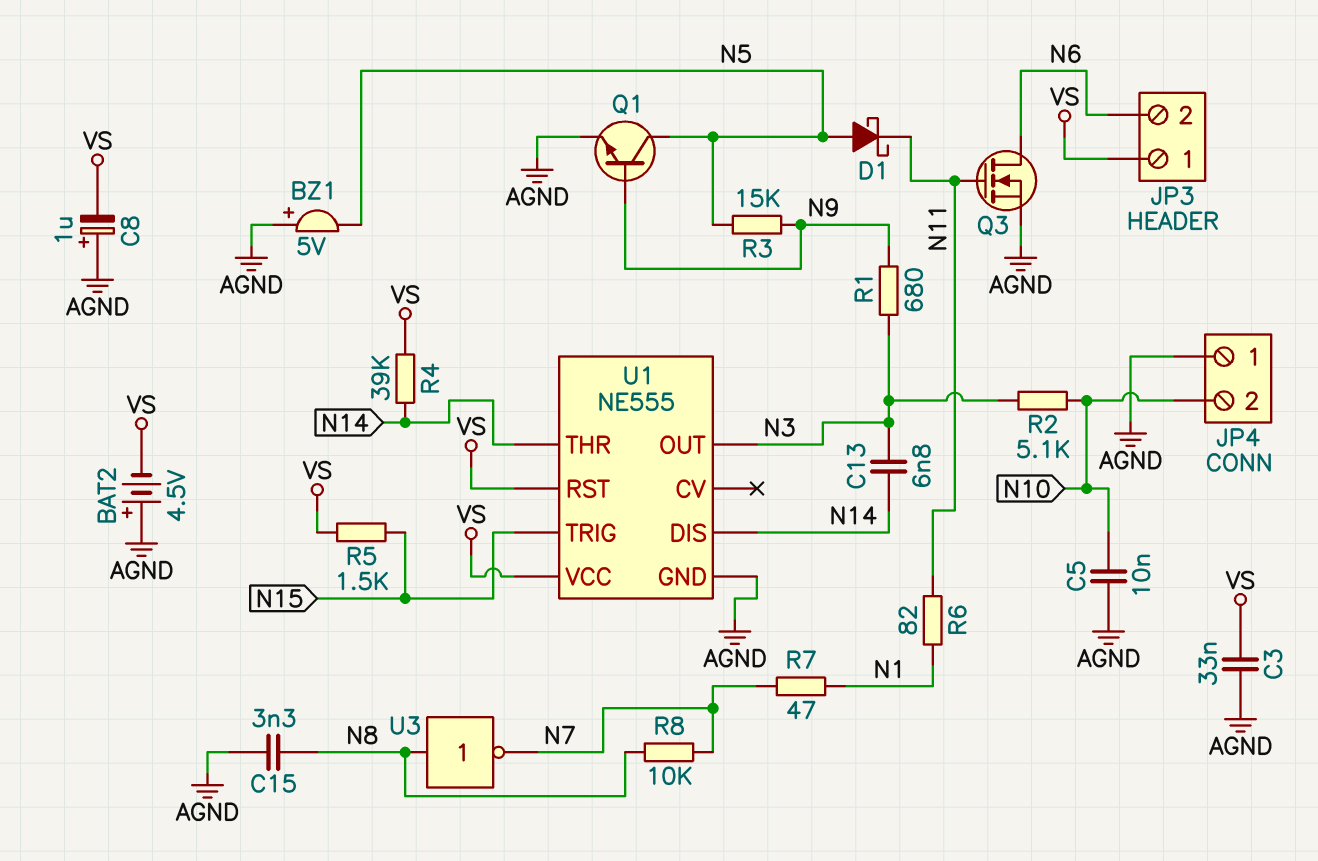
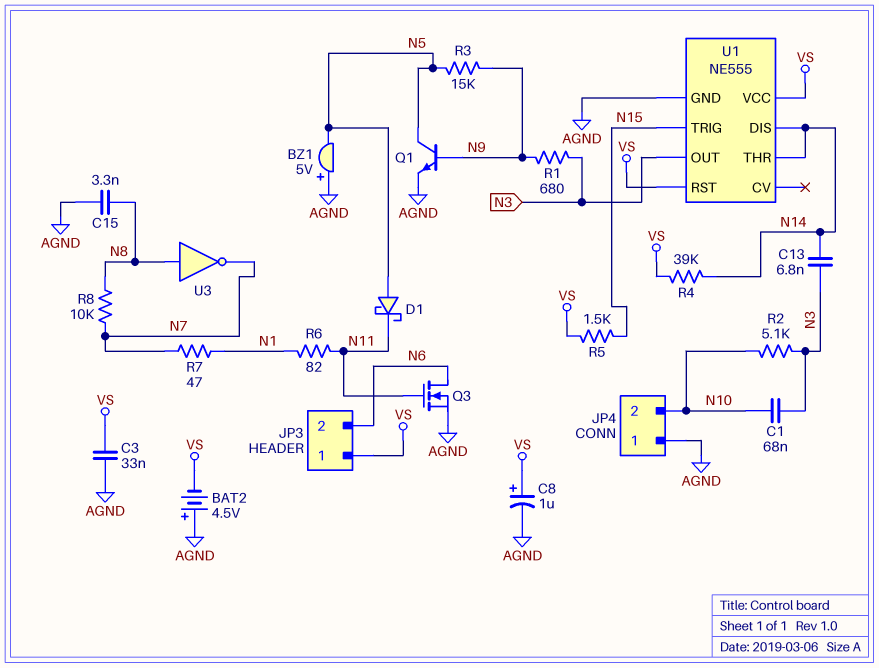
C1: none -> 68nF (N3, N10)
C5: 10nF (AGND, N10) -> none
C8: 1uF (plus AGND, minus VS) -> 1uF (plus VS, minus AGND)

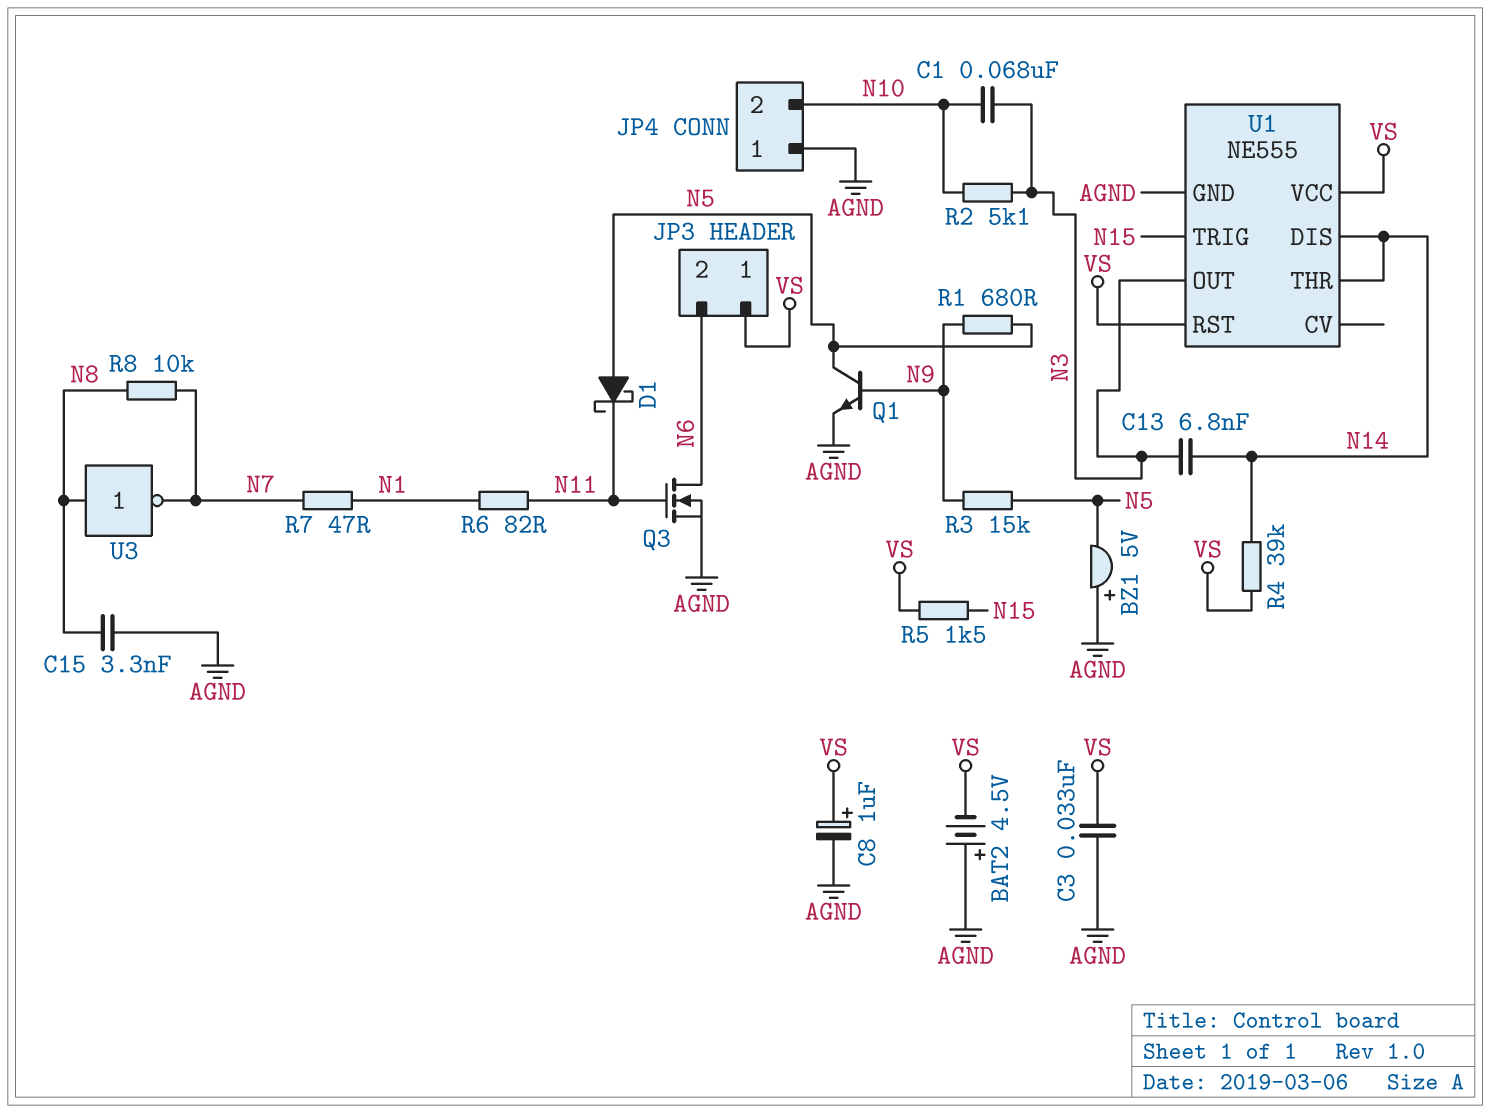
R1: 680 (N3, N9) -> 680 (N5, N9)

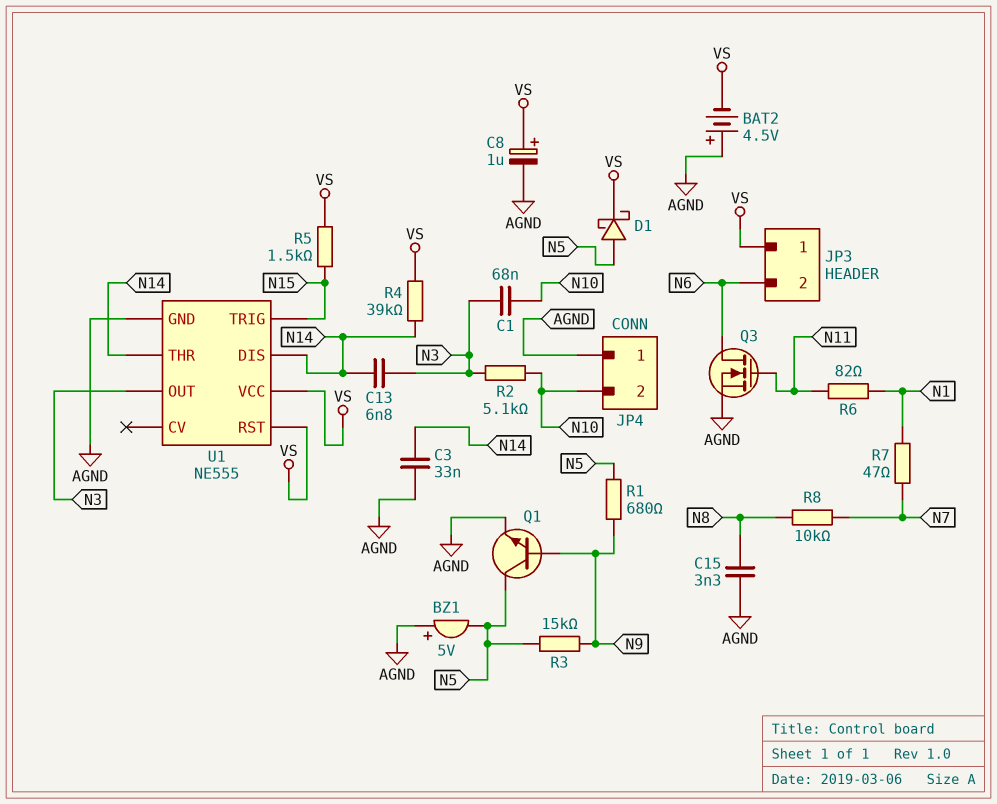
C3: 33nF (AGND, VS) -> 33nF (AGND, N14)
D1: schottky (A N5, K N11) -> schottky (A N5, K VS)
U3: NOT (in N8, out N7) -> none

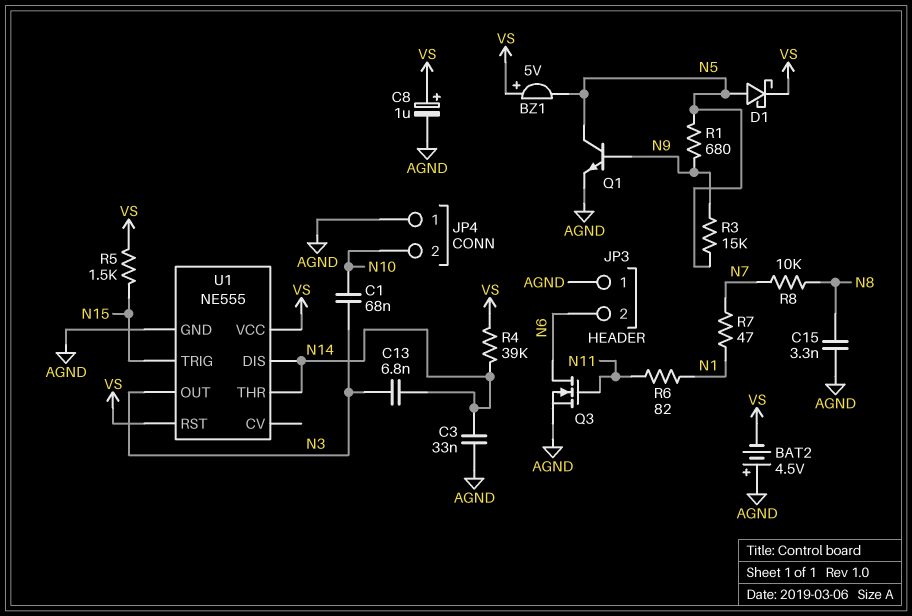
BZ1: buzzer 5V (plus AGND, minus N5) -> buzzer 5V (plus VS, minus N5)
JP3 pin 1: VS -> AGND
R2: 5.1k (N3, N10) -> none

